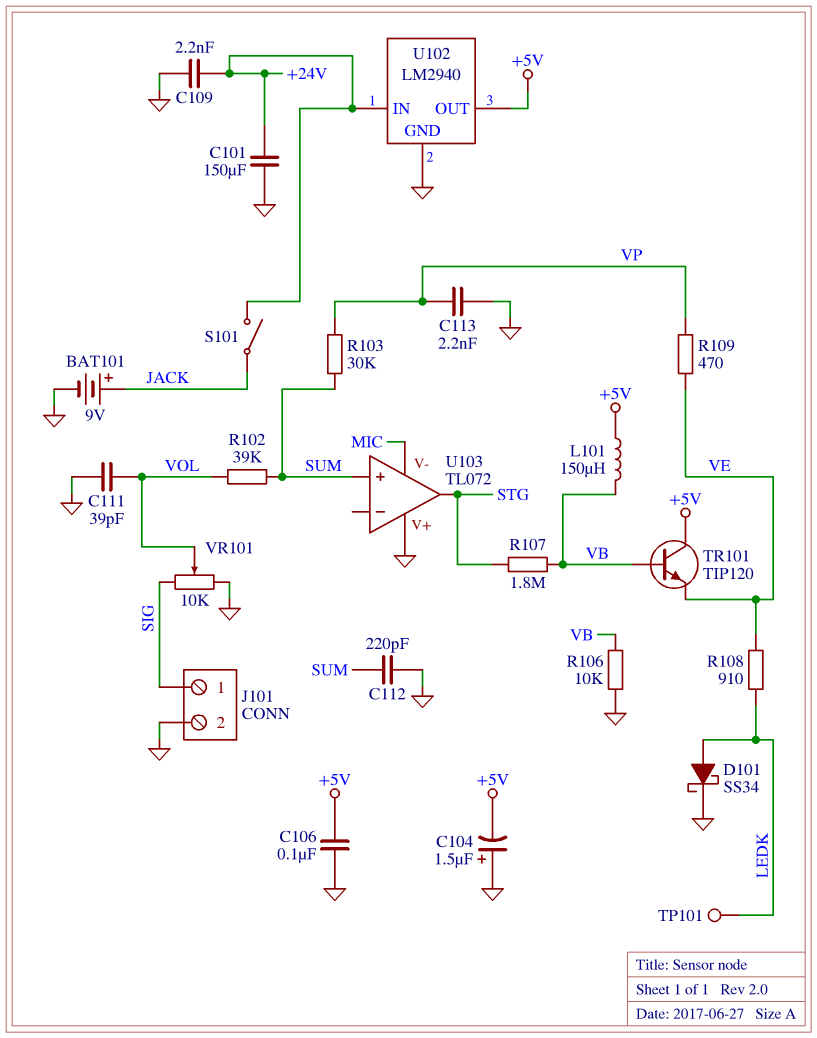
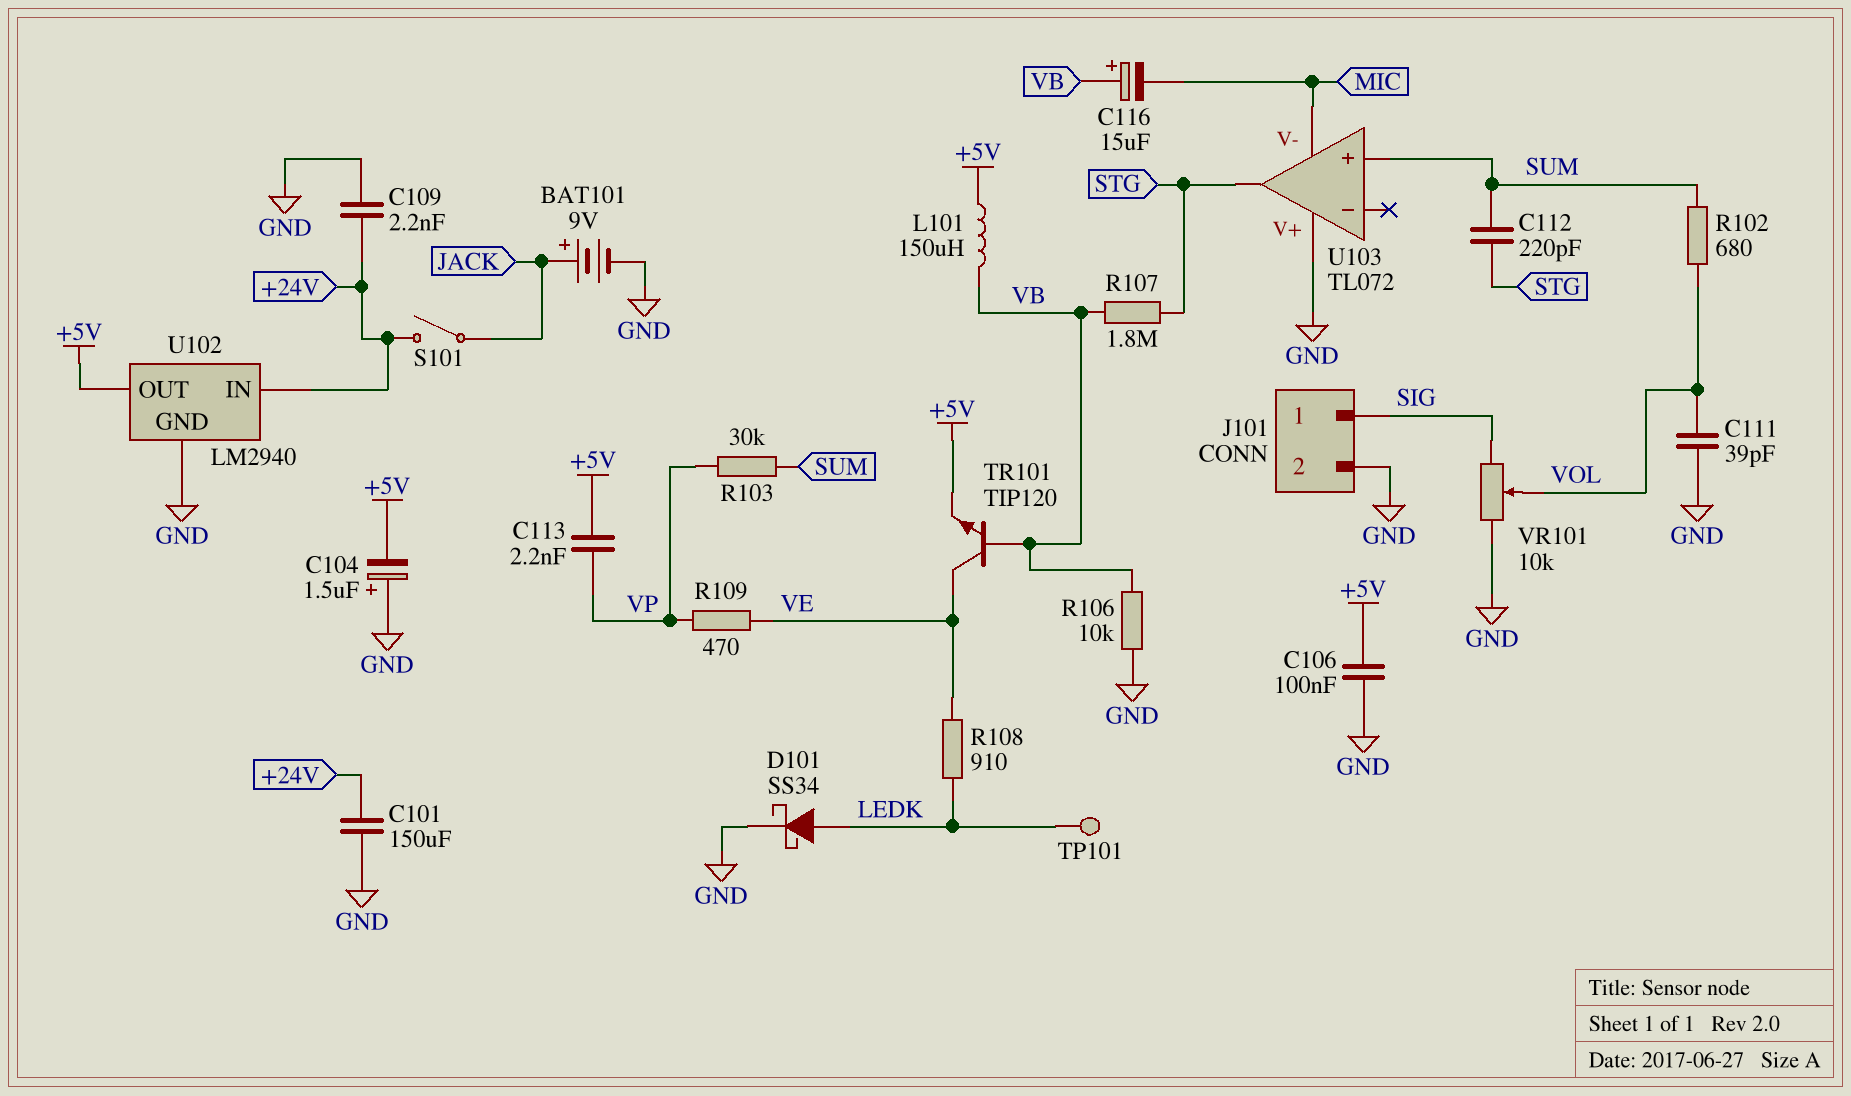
C112: 220pF (GND, SUM) -> 220pF (STG, SUM)
C113: 2.2nF (GND, VP) -> 2.2nF (+5V, VP)
C116: none -> 15uF (plus VB, minus MIC)
R102: 39k (SUM, VOL) -> 680 (SUM, VOL)
TR101: NPN TIP120 (B VB, C +5V, E VE) -> NPN TIP120 (B VB, C VE, E +5V)

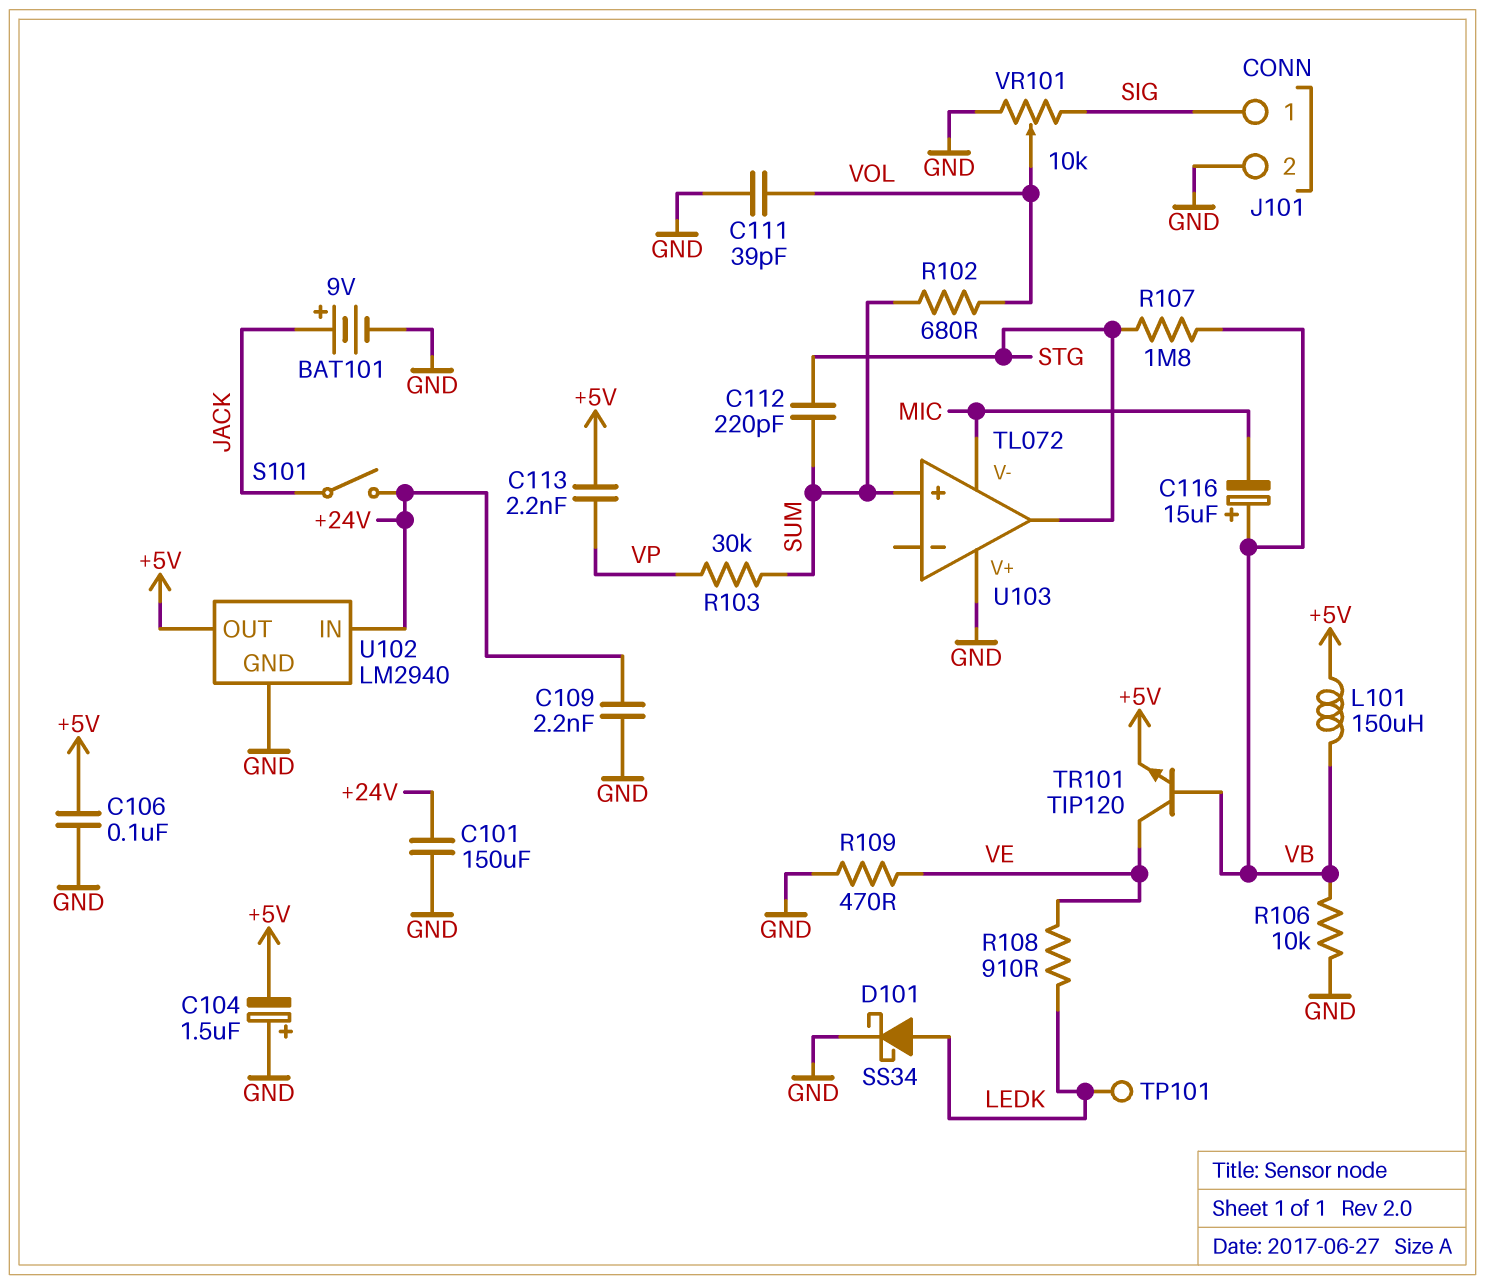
R109: 470 (VE, VP) -> 470 (GND, VE)

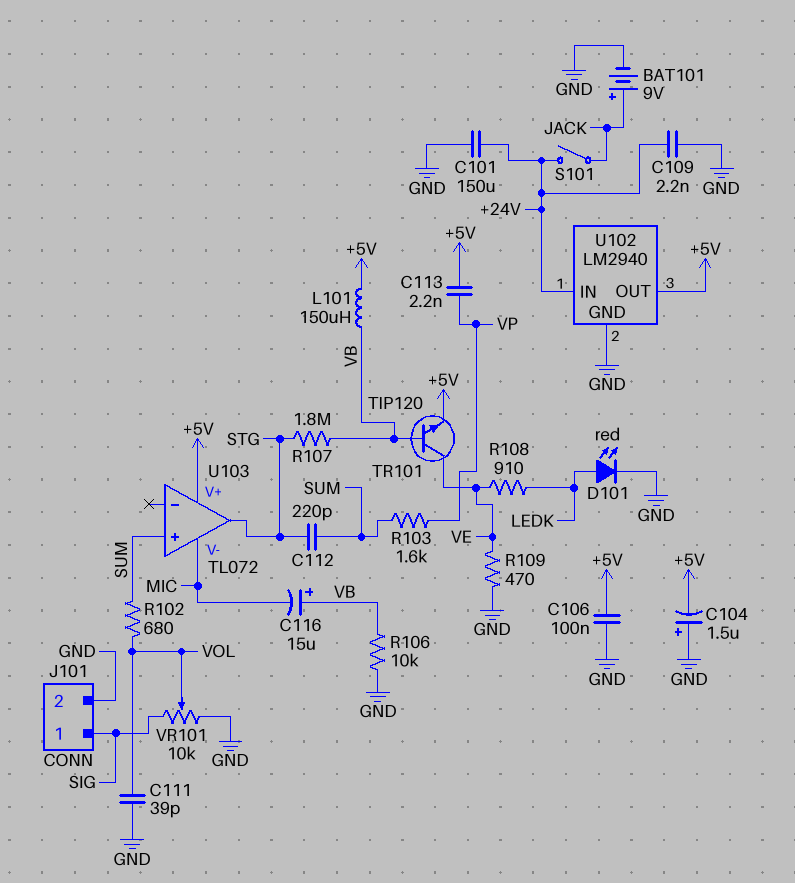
D101: schottky SS34 (A LEDK, K GND) -> LED red (A LEDK, K GND)
R103: 30k (SUM, VP) -> 1.6k (SUM, VP)
TP101: test point (LEDK) -> none
U103 pin V+: GND -> +5V

